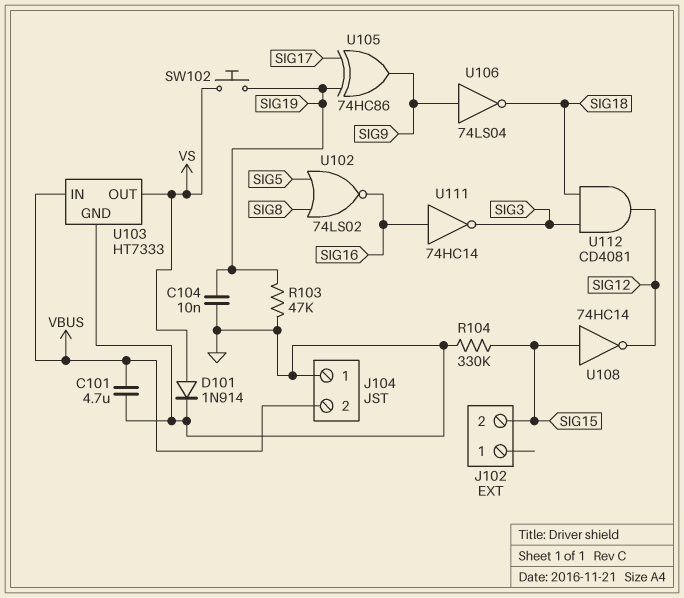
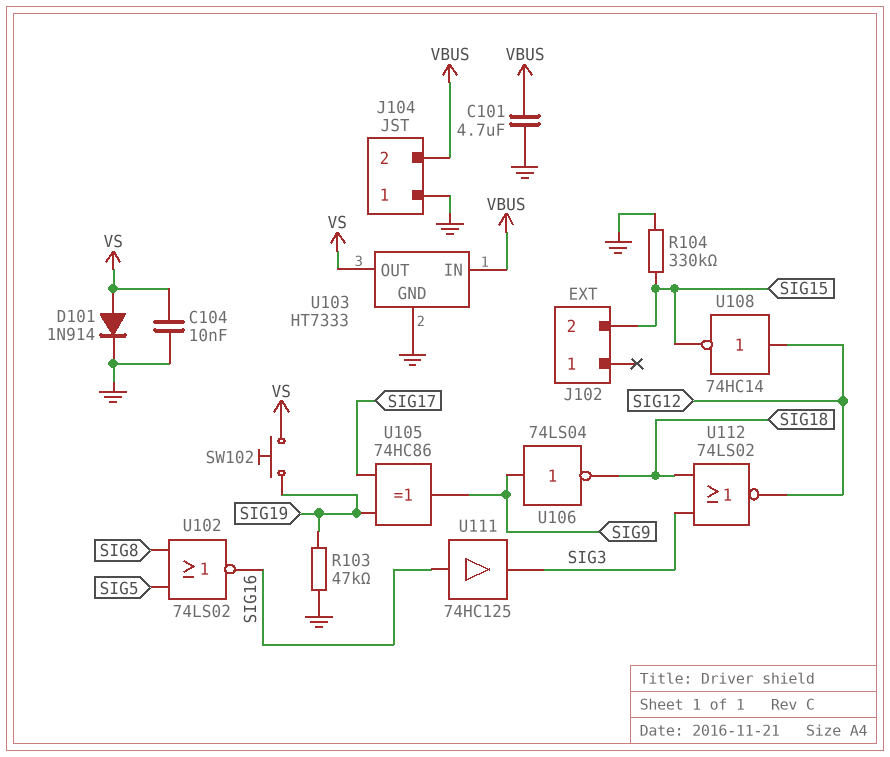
C104: 10nF (GND, SIG19) -> 10nF (GND, VS)
U108: NOT 74HC14 (in SIG15, out SIG12) -> NOT 74HC14 (in SIG12, out SIG15)
U111: NOT 74HC14 (in SIG16, out SIG3) -> buffer 74HC125 (in SIG16, out SIG3)
U112: AND CD4081 (in SIG3, in SIG18, out SIG12) -> NOR 74LS02 (in SIG3, in SIG18, out SIG12)

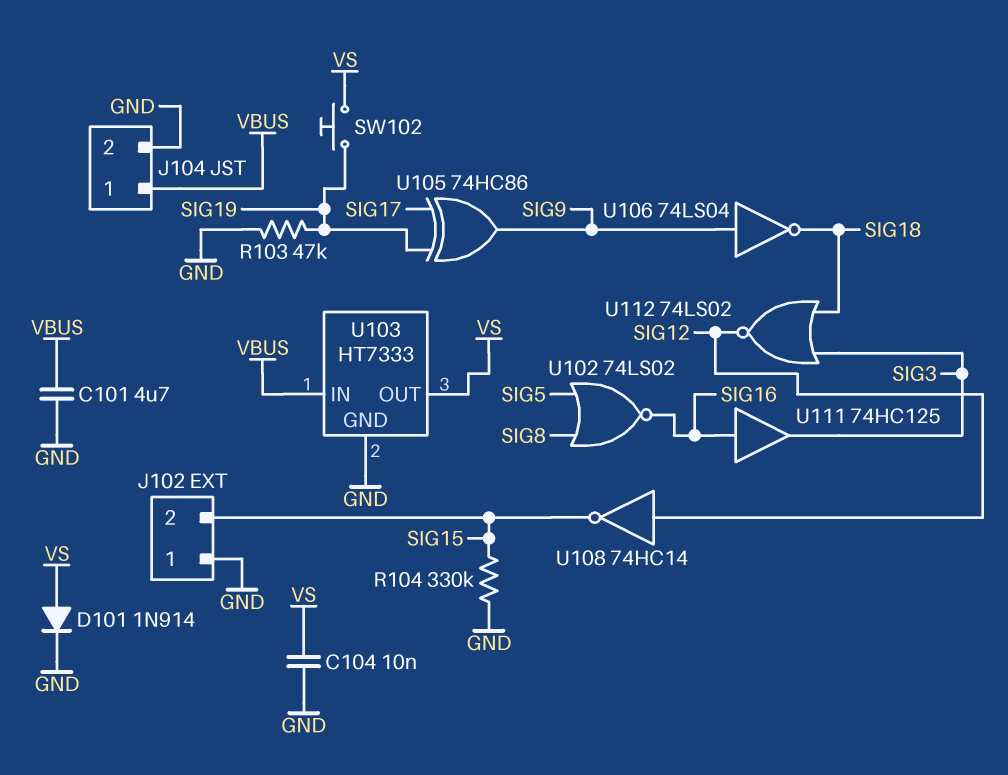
J102 pin 1: none -> GND
J104 pin 1: GND -> VBUS
J104 pin 2: VBUS -> GND

